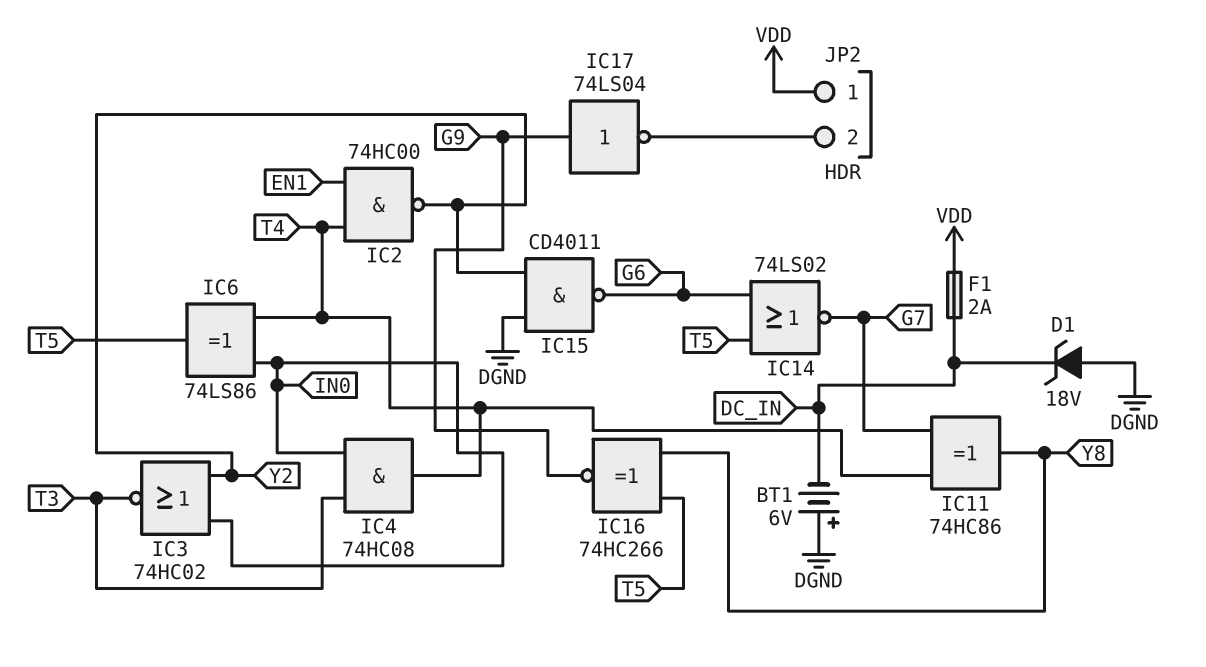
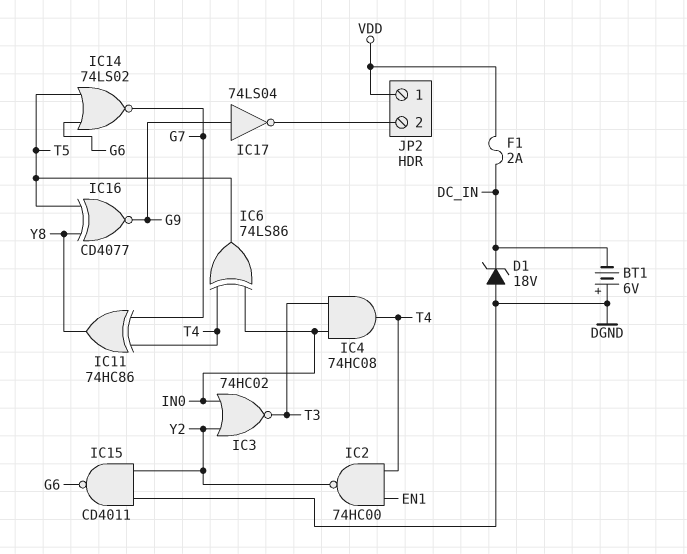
IC16: XNOR 74HC266 (in T5, in Y8, out G9) -> XNOR CD4077 (in T5, in Y8, out G9)

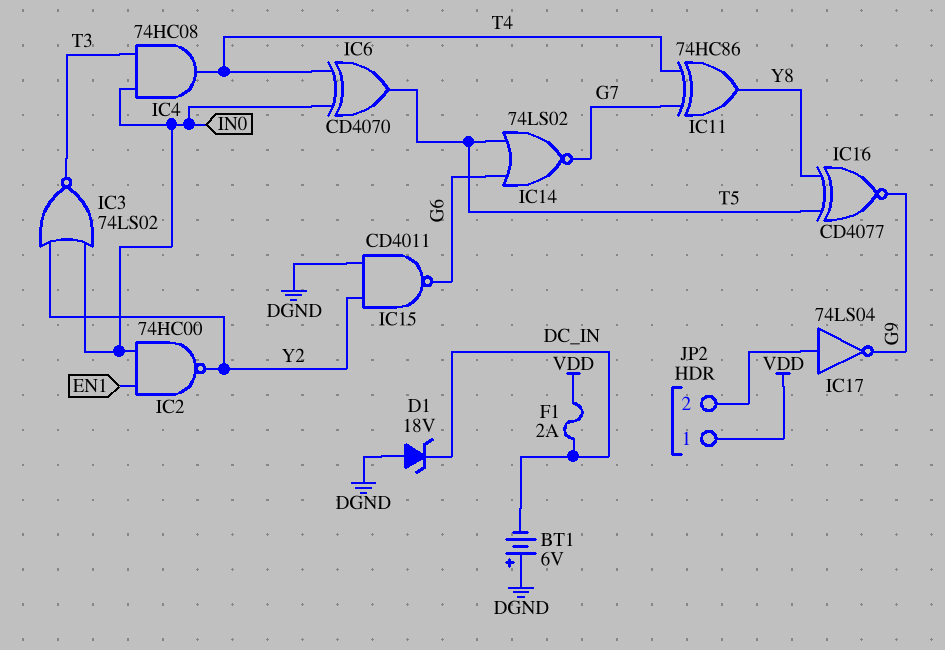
IC2: NAND 74HC00 (in EN1, in T4, out Y2) -> NAND 74HC00 (in EN1, in IN0, out Y2)
IC3: NOR 74HC02 (in IN0, in Y2, out T3) -> NOR 74LS02 (in IN0, in Y2, out T3)
IC6: XOR 74LS86 (in IN0, in T4, out T5) -> XOR CD4070 (in IN0, in T4, out T5)
IC17: NOT 74LS04 (in G9, out JP2/2) -> NOT 74LS04 (in JP2/2, out G9)

